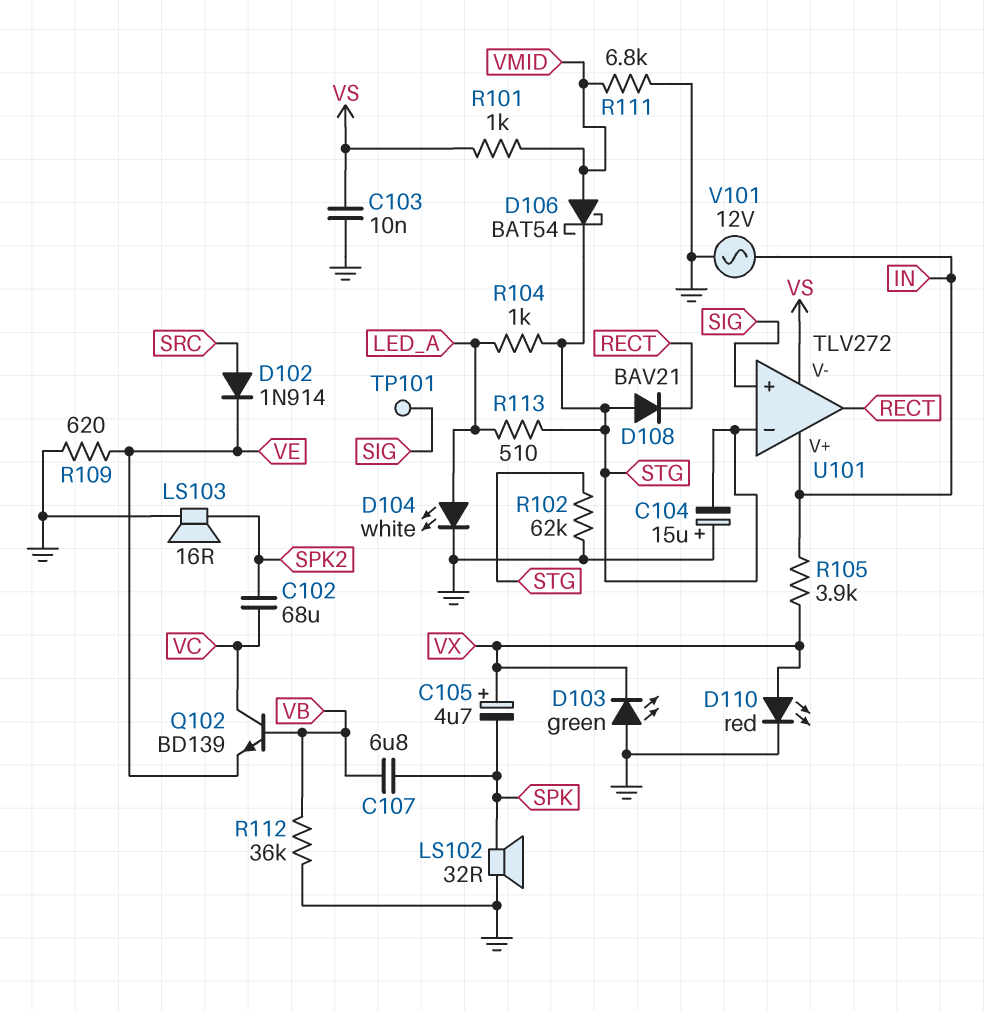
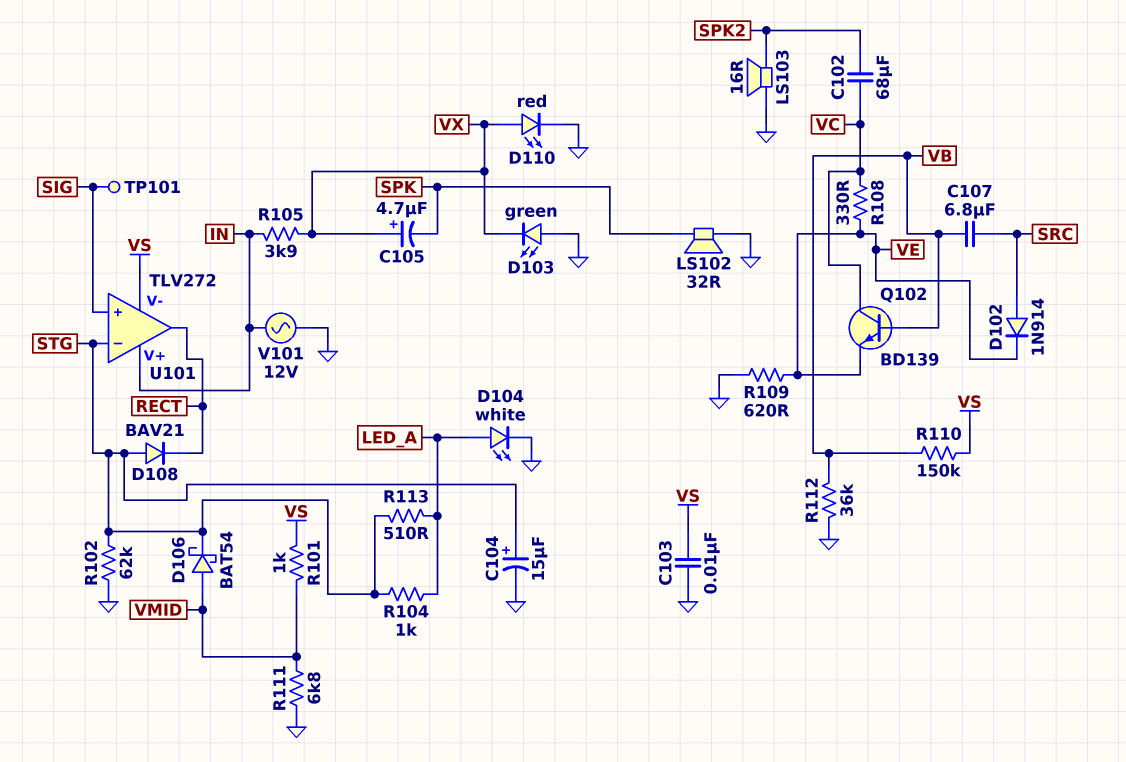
C104: 15uF (plus GND, minus STG) -> 15uF (plus STG, minus GND)
C107: 6.8uF (SPK, VB) -> 6.8uF (SRC, VB)
R108: none -> 330 (VC, VE)
R110: none -> 150k (VB, VS)

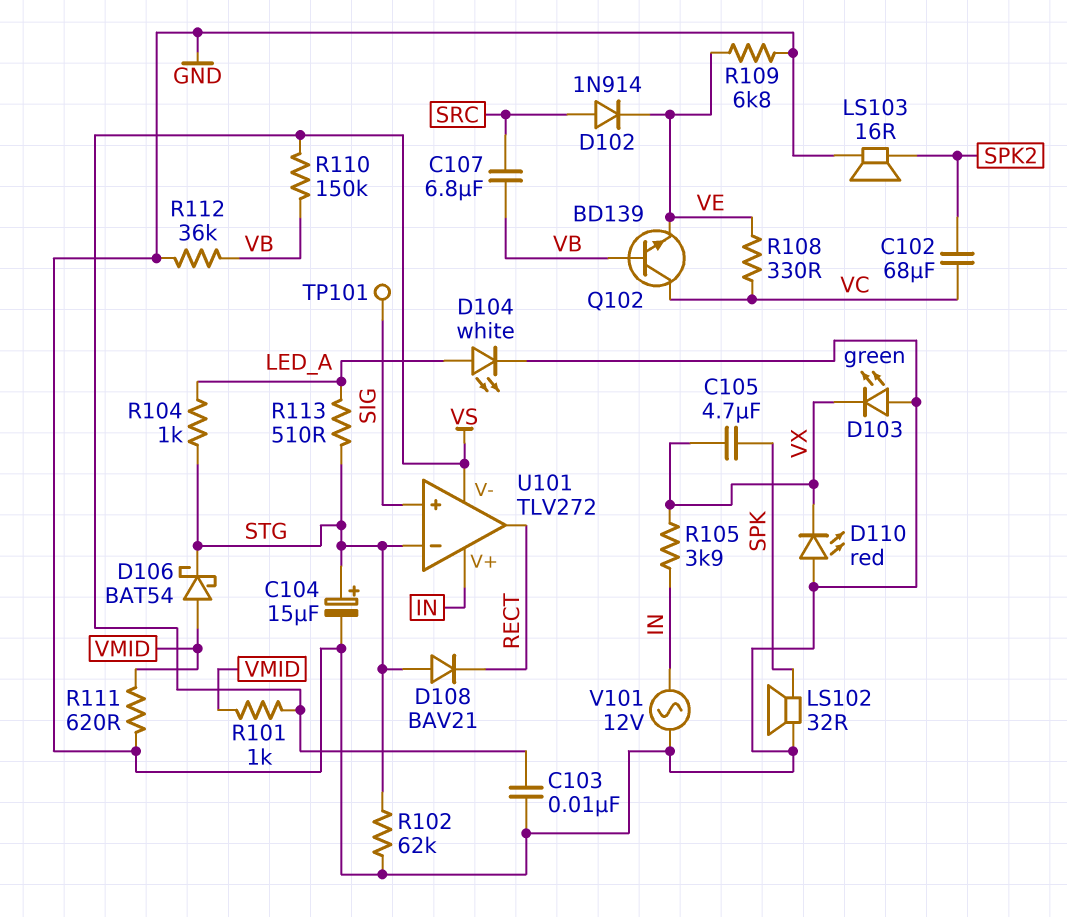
C105: 4.7uF (plus VX, minus SPK) -> 4.7uF (SPK, VX)
D110: LED red (A VX, K GND) -> LED red (A GND, K VX)
R109: 620 (GND, VE) -> 6.8k (GND, VE)
R111: 6.8k (GND, VMID) -> 620 (GND, VMID)

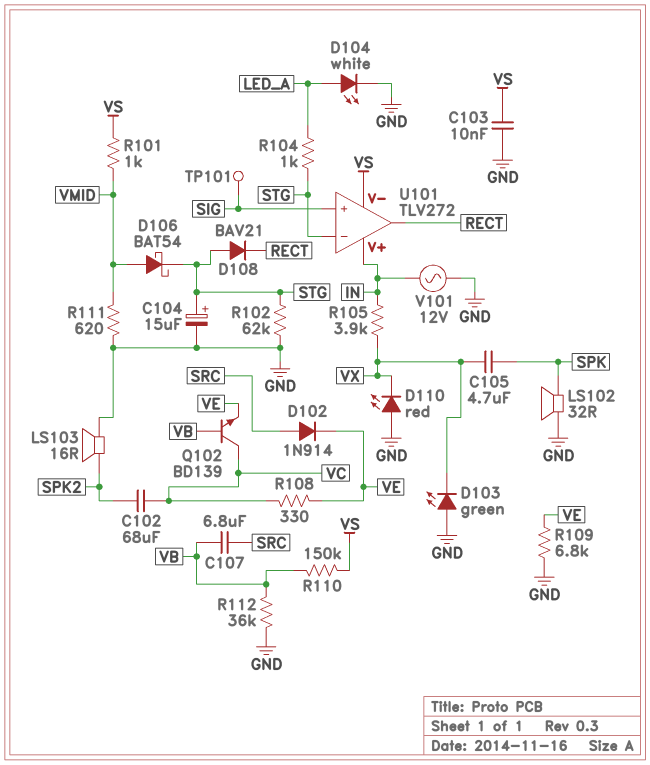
R113: 510 (LED_A, STG) -> none

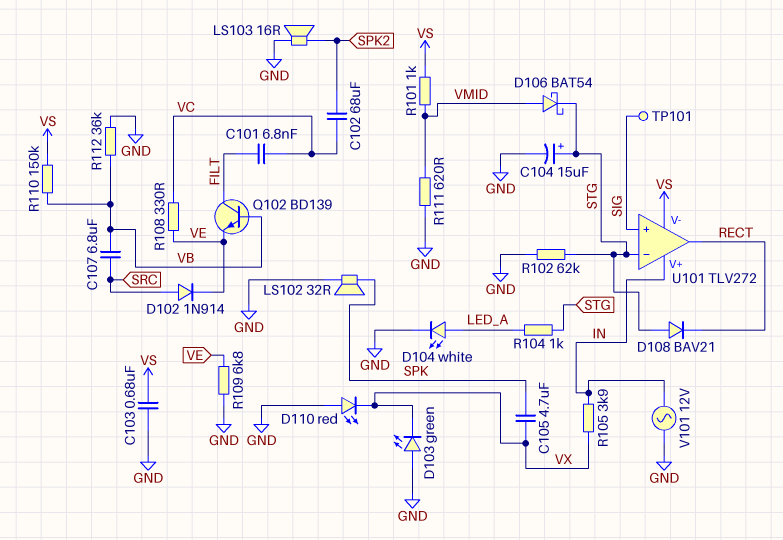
C101: none -> 6.8nF (FILT, VC)
C103: 10nF (GND, VS) -> 680nF (GND, VS)
Q102: NPN BD139 (B VB, C VC, E VE) -> NPN BD139 (B VB, C FILT, E VE)

